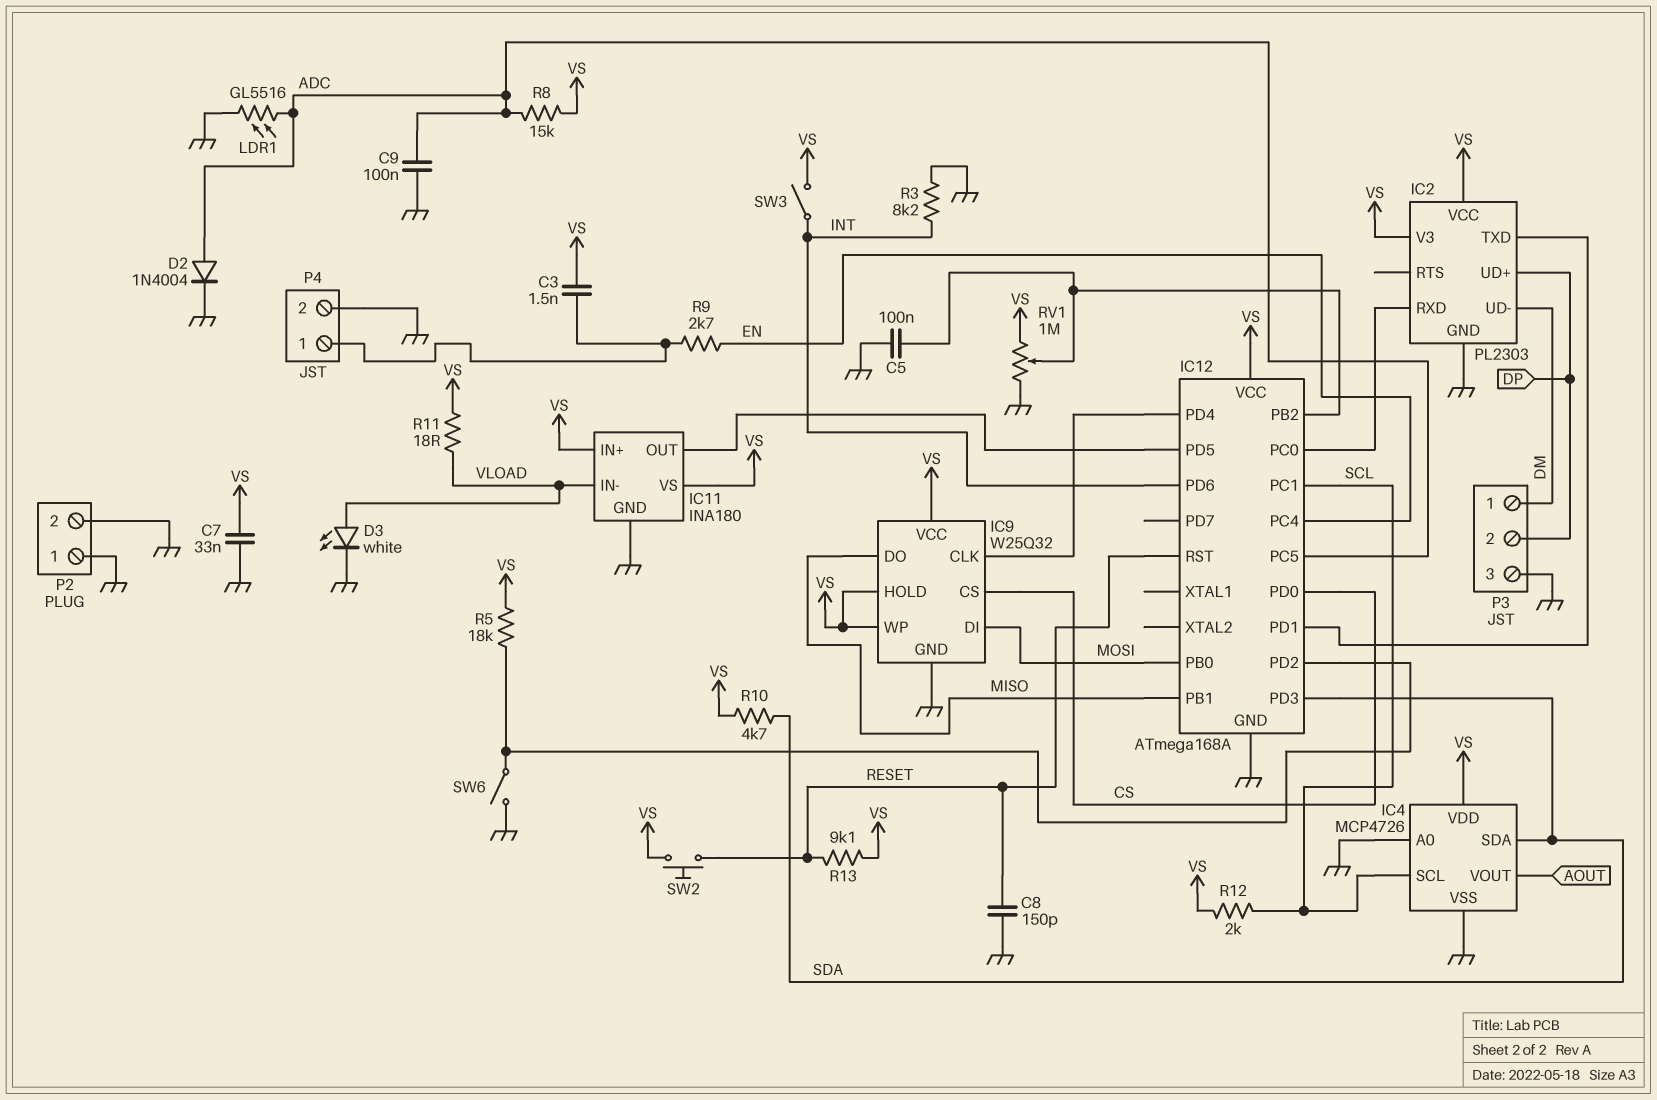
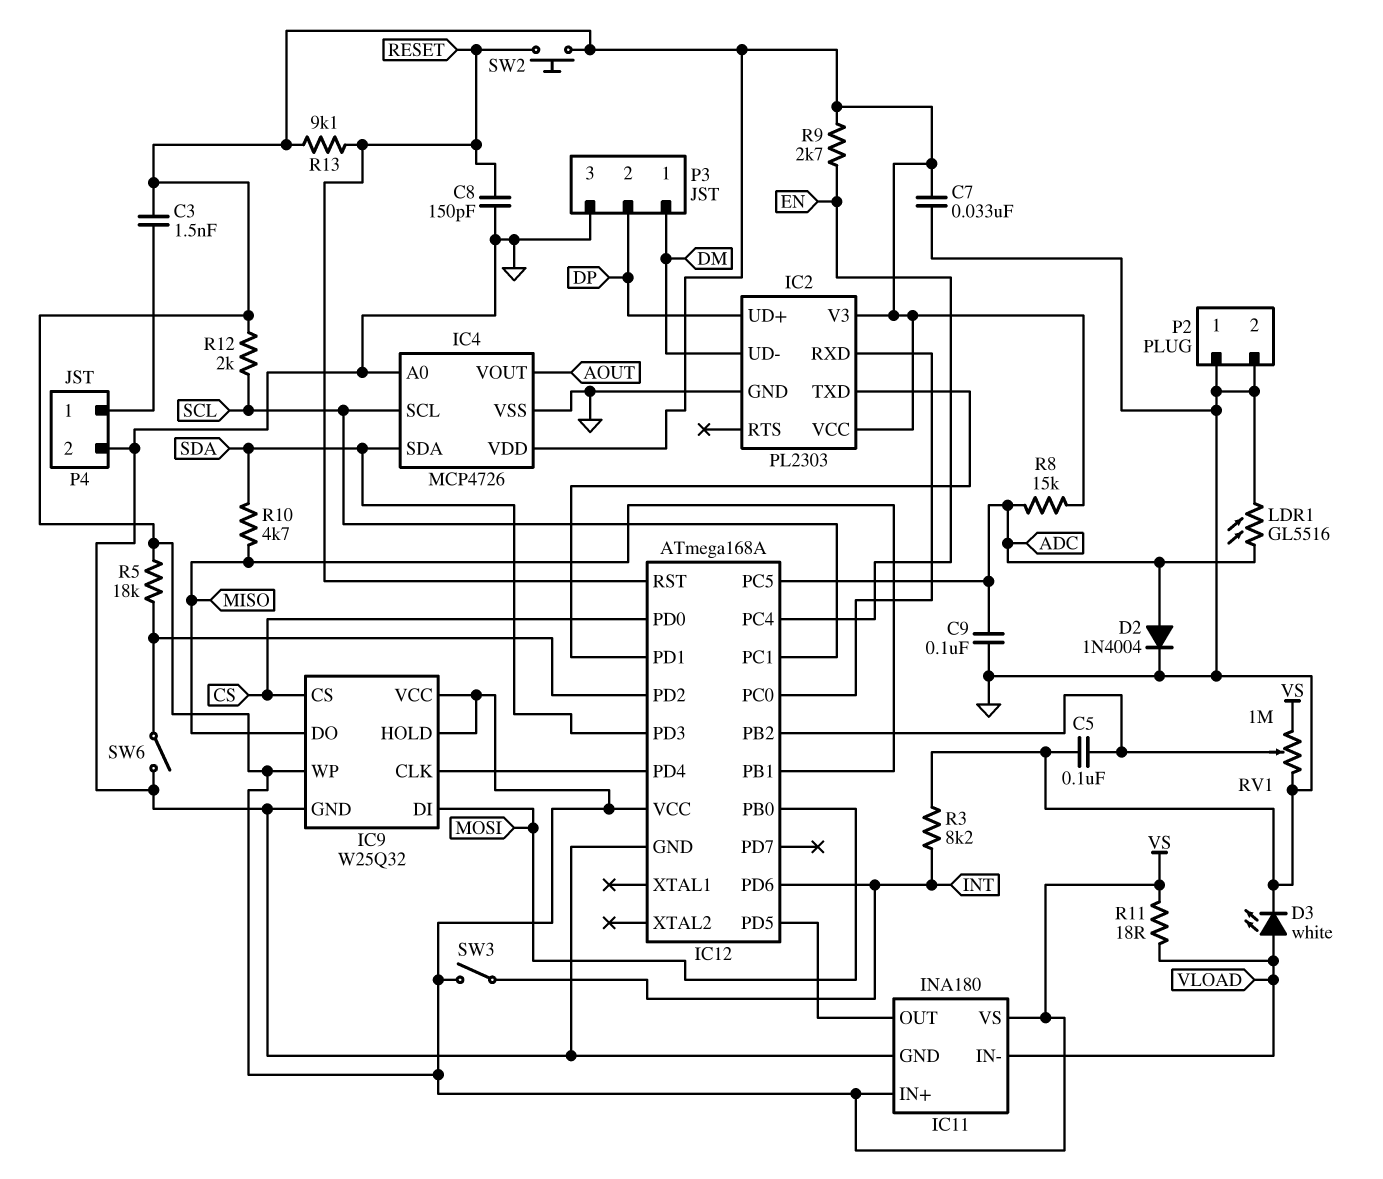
R9: 2.7k (EN, P4/1) -> 2.7k (EN, VS)
R10: 4.7k (SDA, VS) -> 4.7k (MISO, SDA)

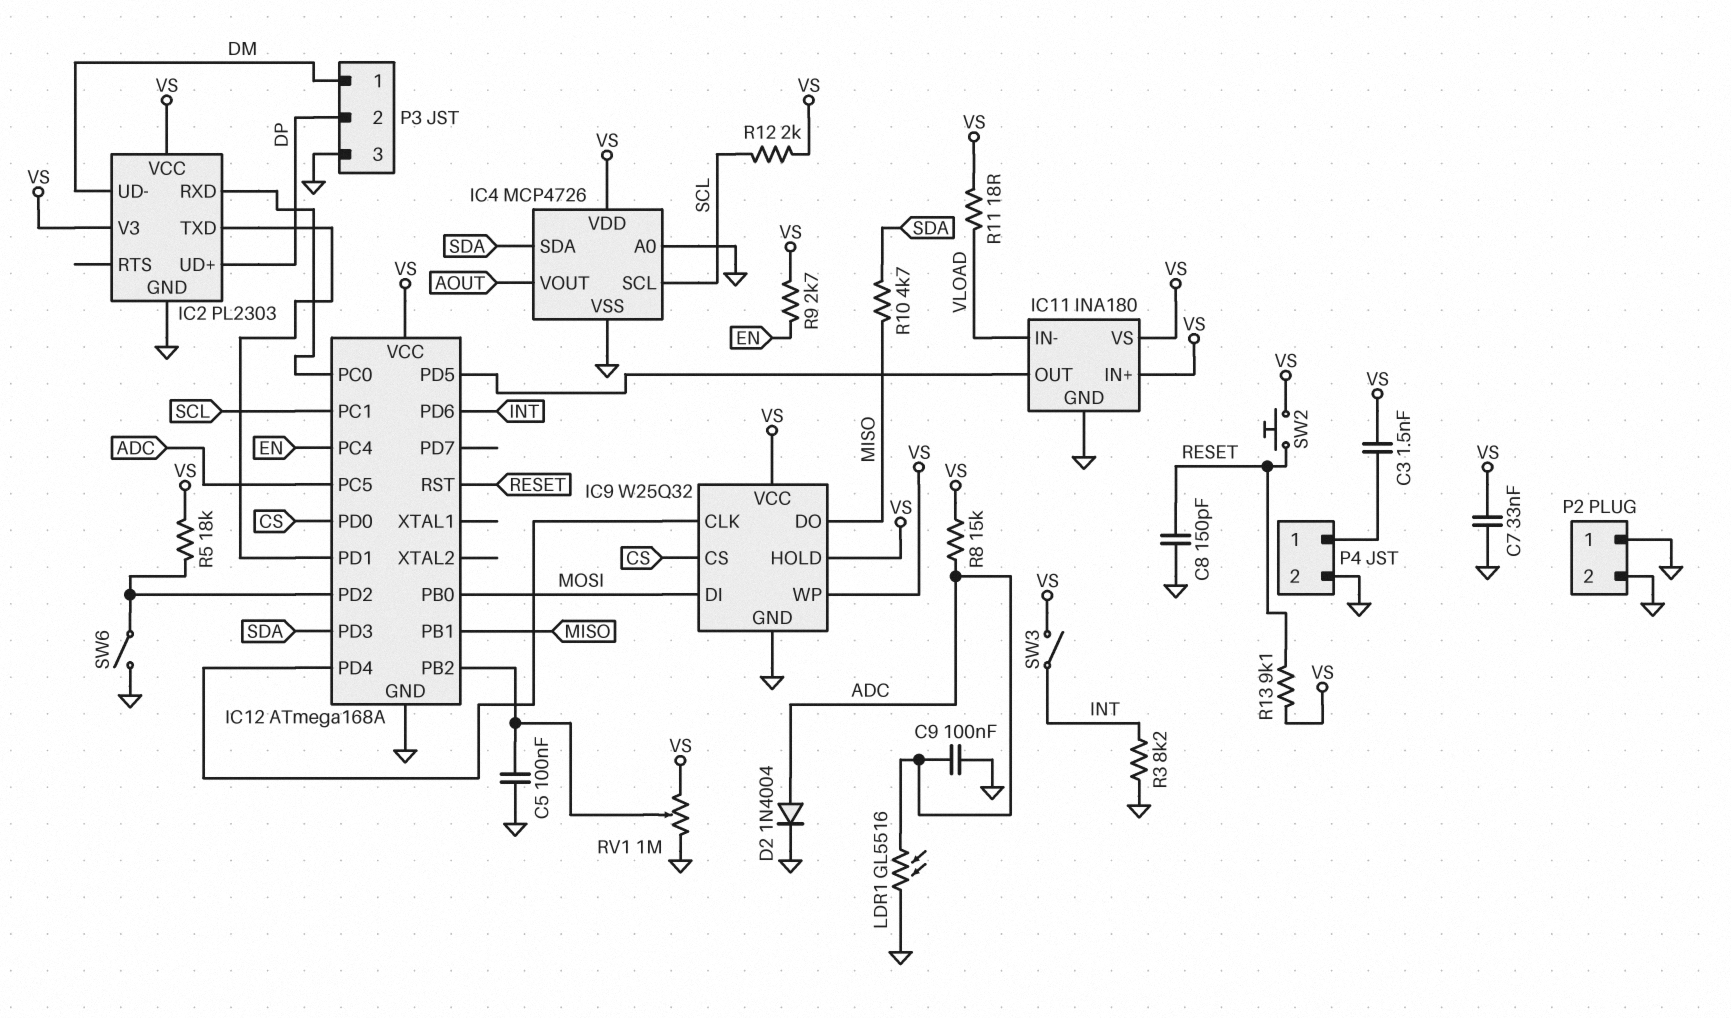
D3: LED white (A VLOAD, K GND) -> none

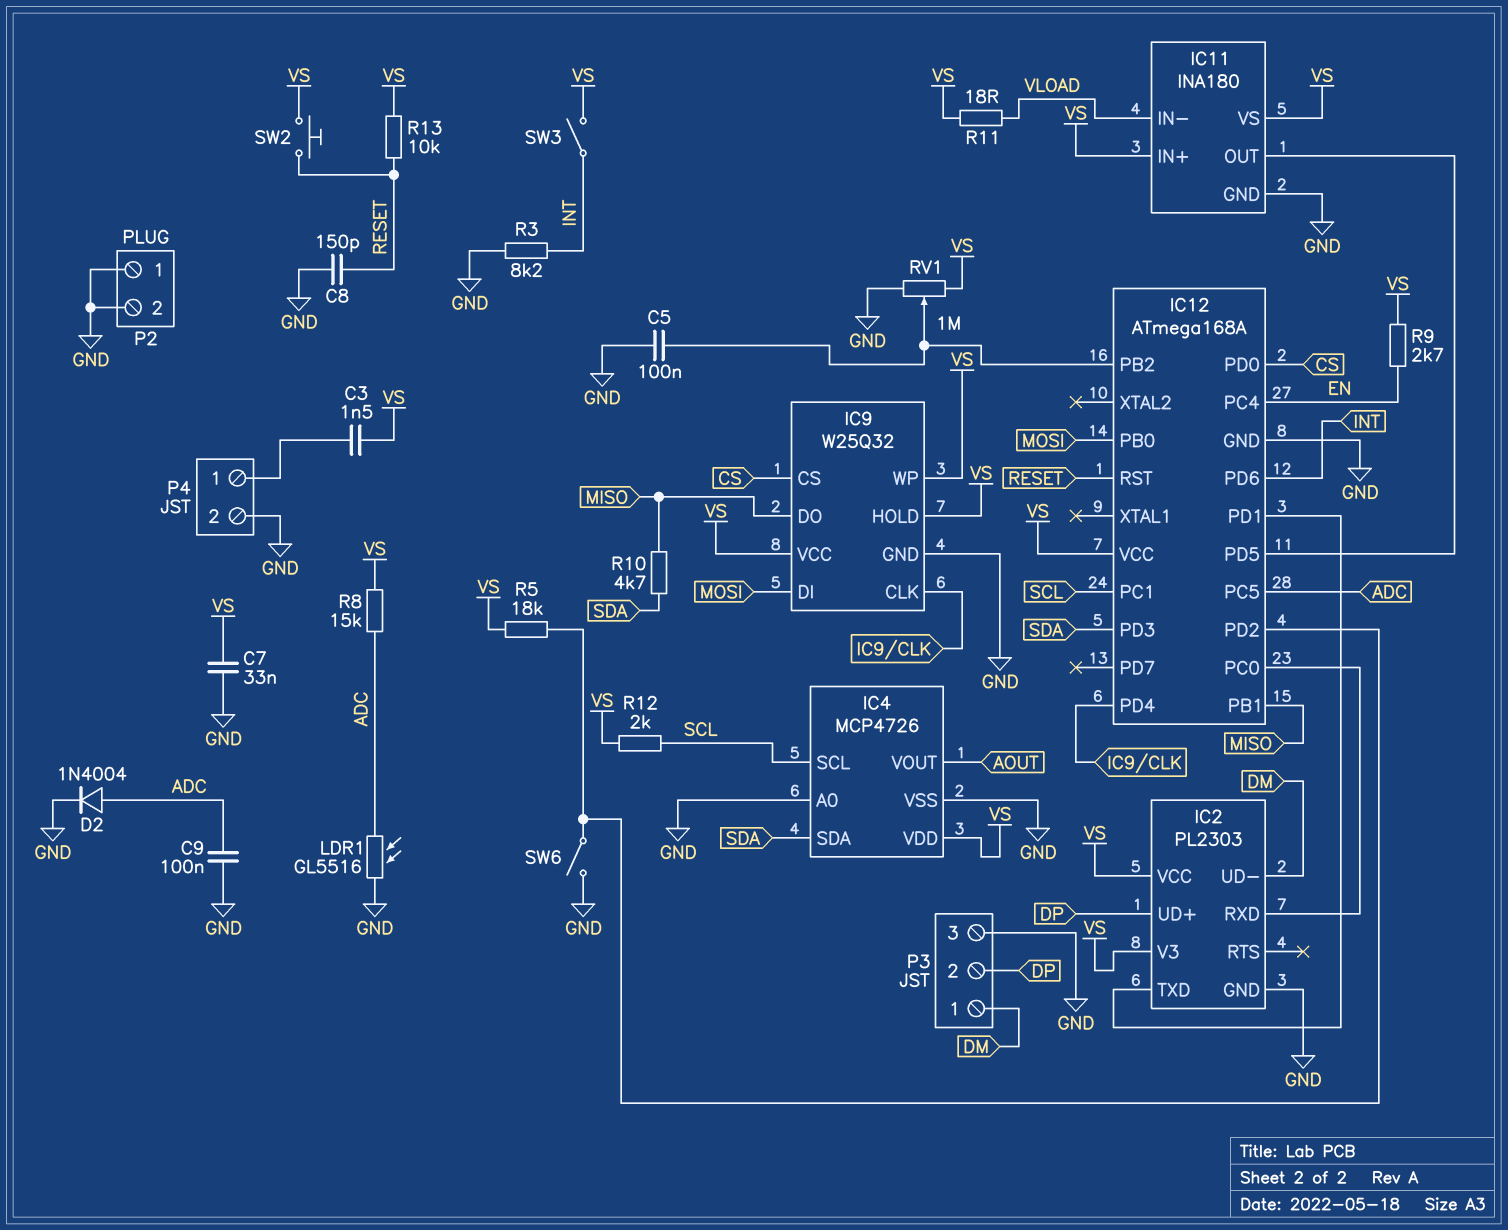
R13: 9.1k (RESET, VS) -> 10k (RESET, VS)

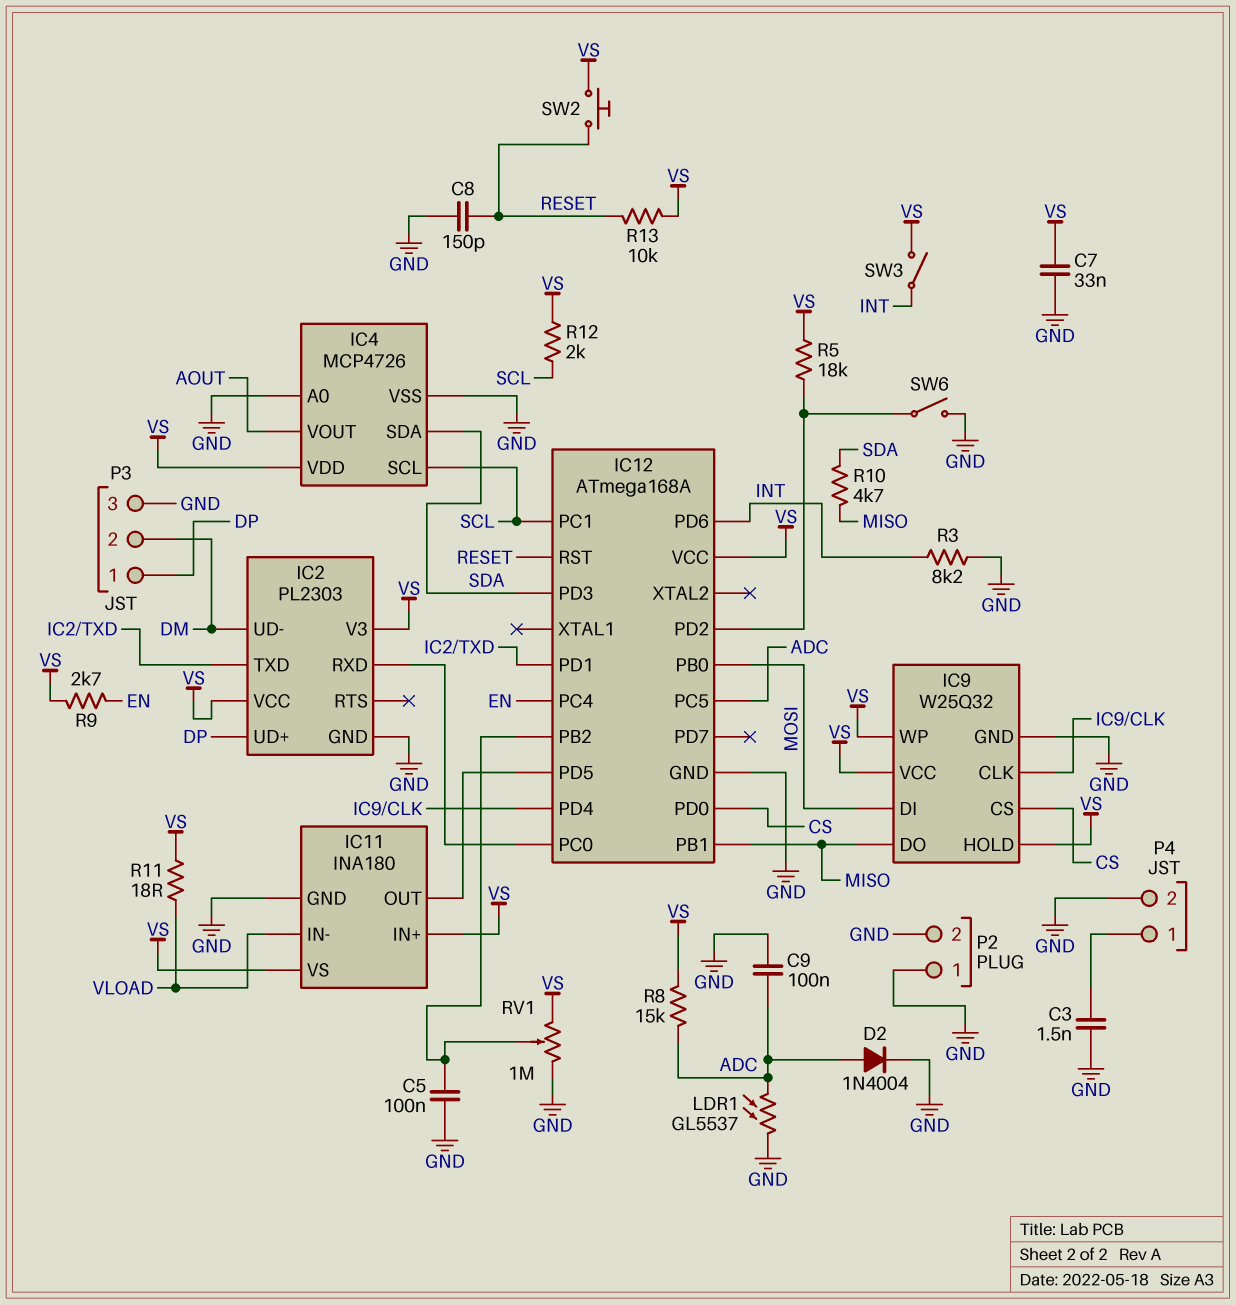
C3: 1.5nF (P4/1, VS) -> 1.5nF (GND, P4/1)
LDR1: GL5516 (ADC, GND) -> GL5537 (ADC, GND)
P3 pin 1: DM -> DP
P3 pin 2: DP -> DM

